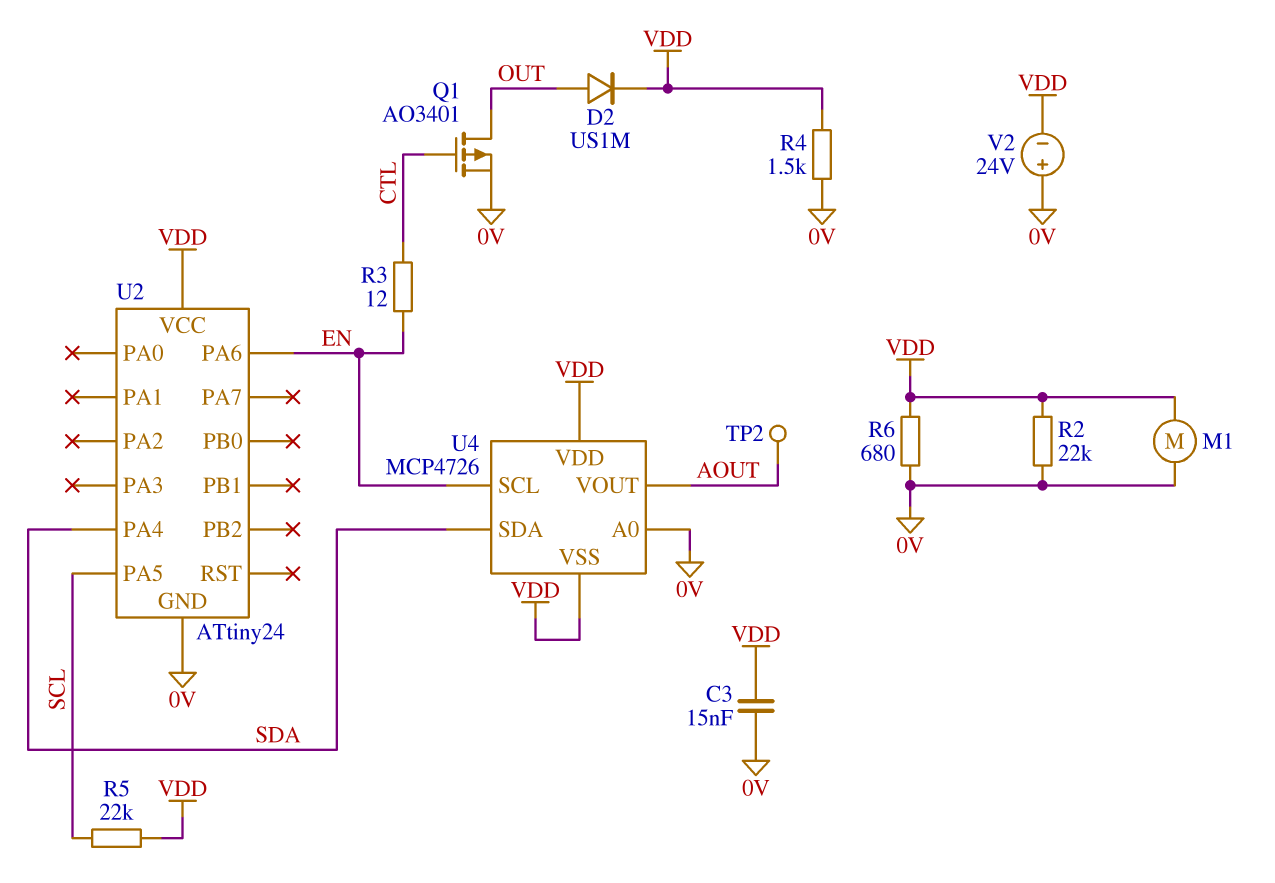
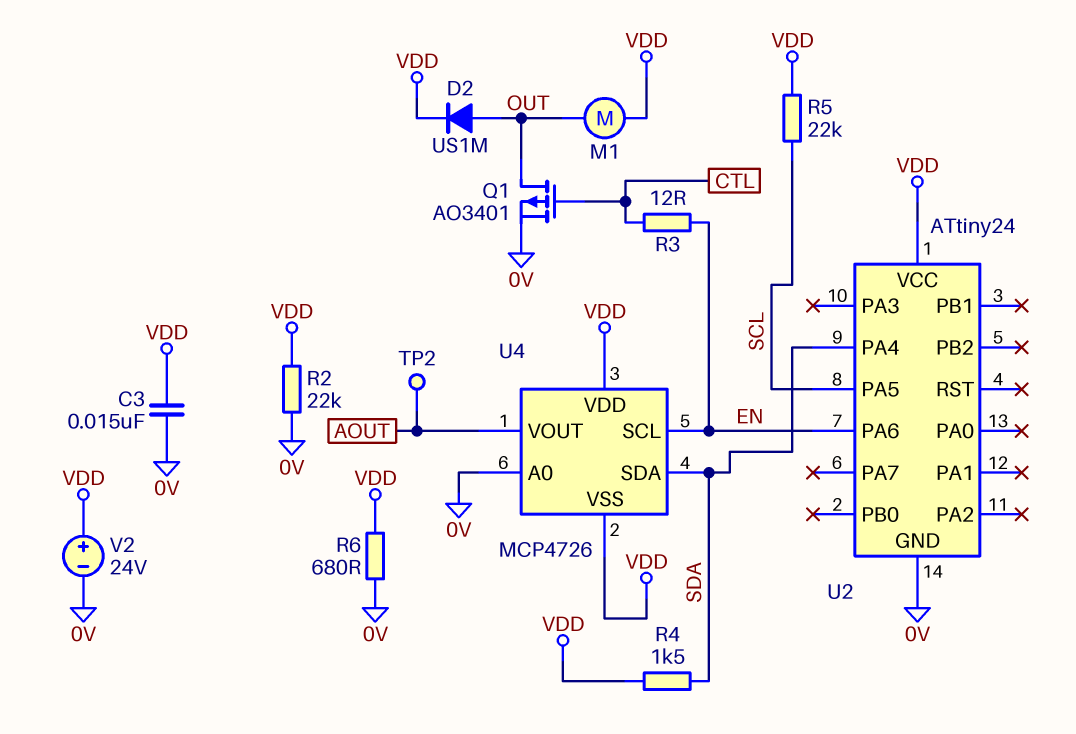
M1: motor (0V, VDD) -> motor (OUT, VDD)
R4: 1.5k (0V, VDD) -> 1.5k (SDA, VDD)
V2: 24V (plus 0V, minus VDD) -> 24V (plus VDD, minus 0V)

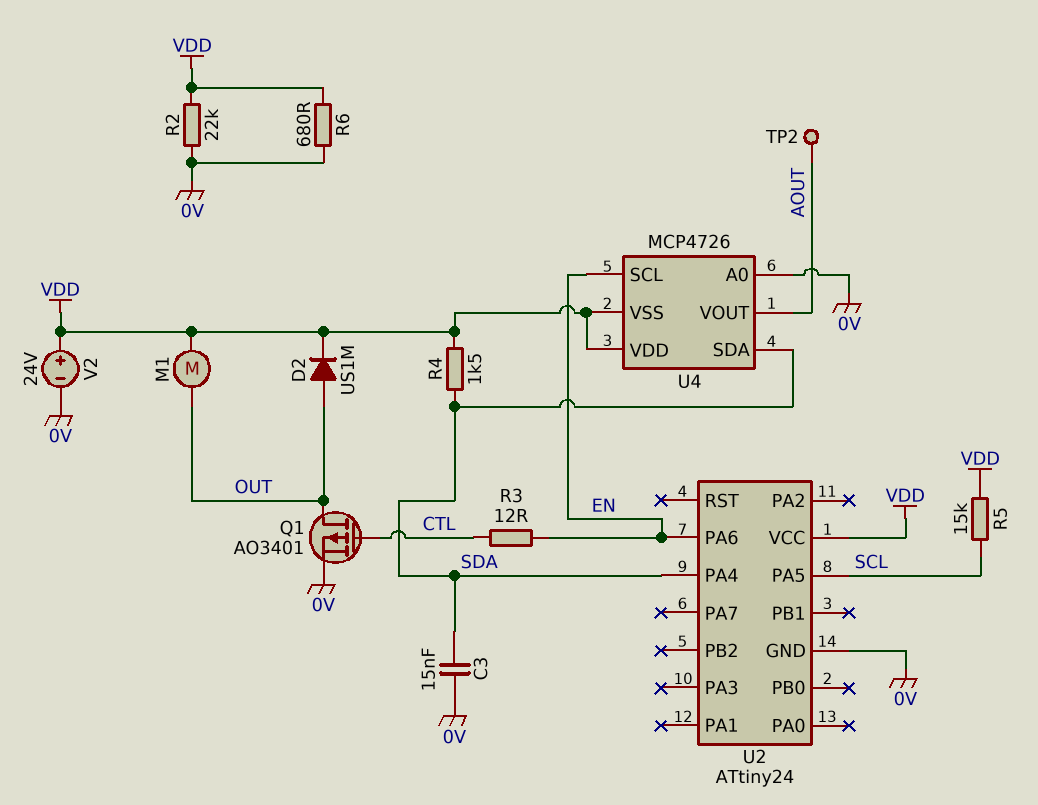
C3: 15nF (0V, VDD) -> 15nF (0V, SDA)
R5: 22k (SCL, VDD) -> 15k (SCL, VDD)

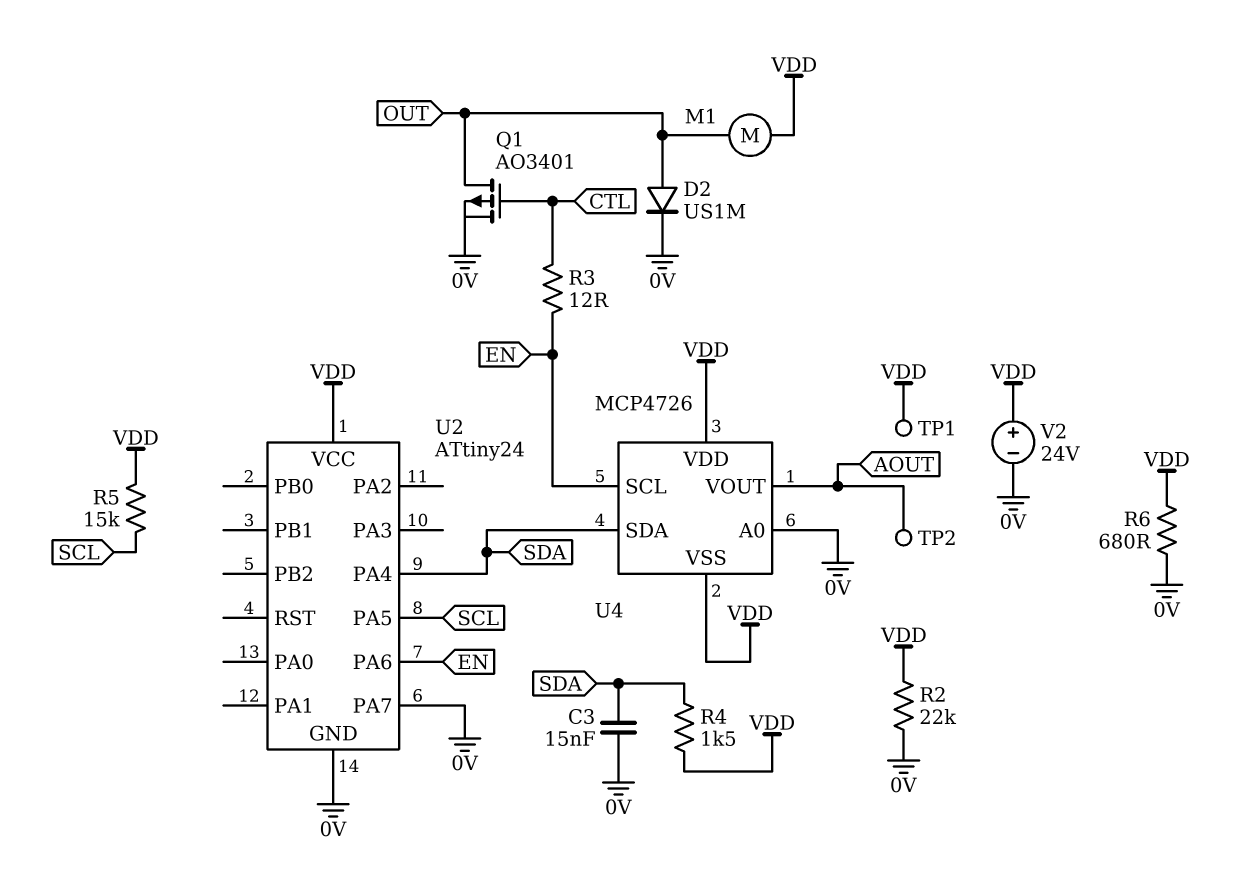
D2: diode US1M (A OUT, K VDD) -> diode US1M (A OUT, K 0V)
TP1: none -> test point (VDD)
U2 pin PA7: none -> 0V

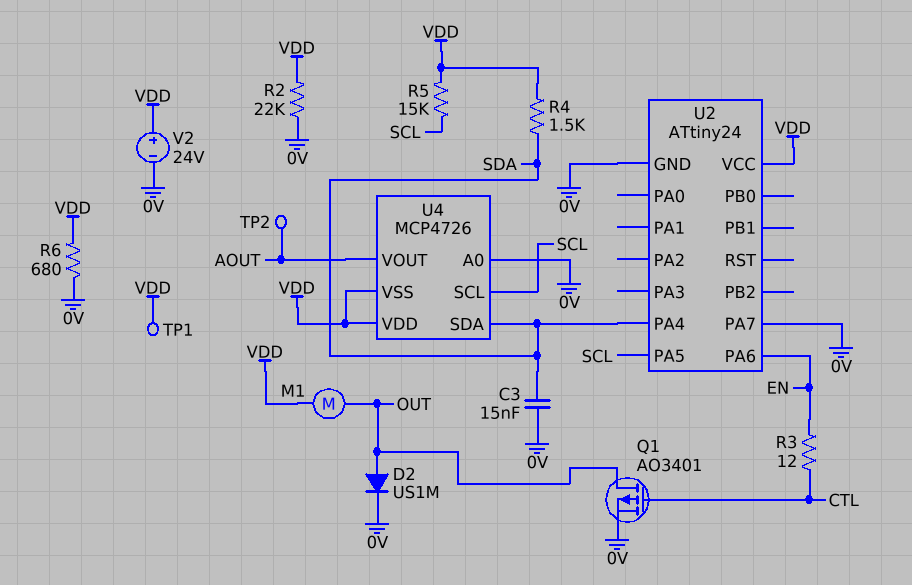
U4 pin SCL: EN -> SCL

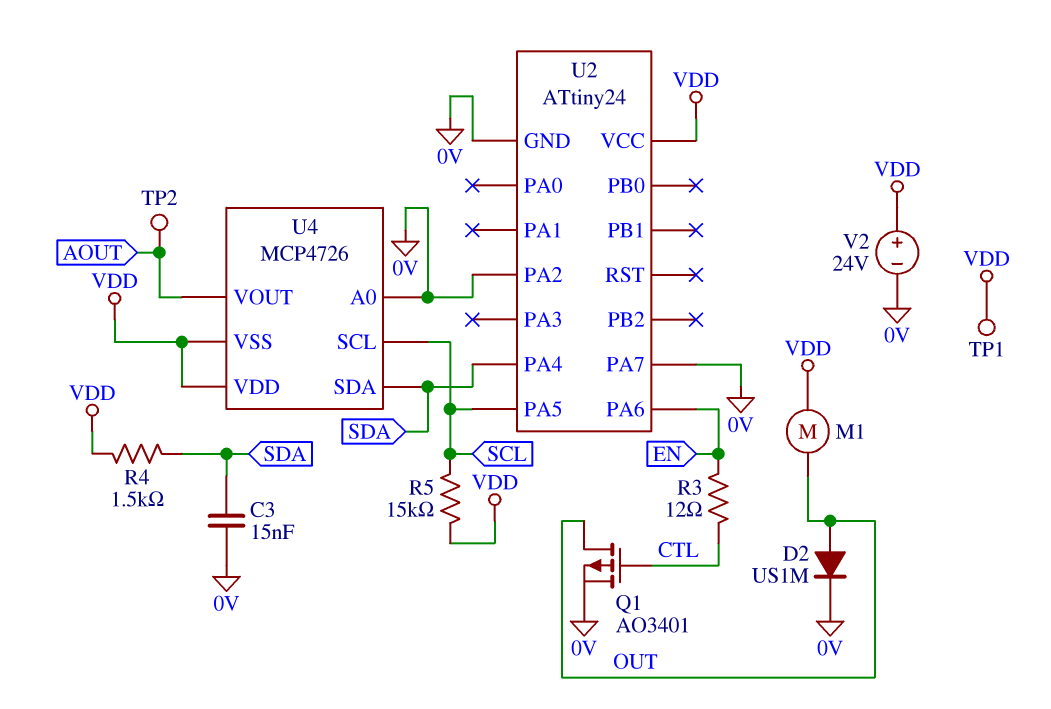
R2: 22k (0V, VDD) -> none
R6: 680 (0V, VDD) -> none
U2 pin PA2: none -> 0V

